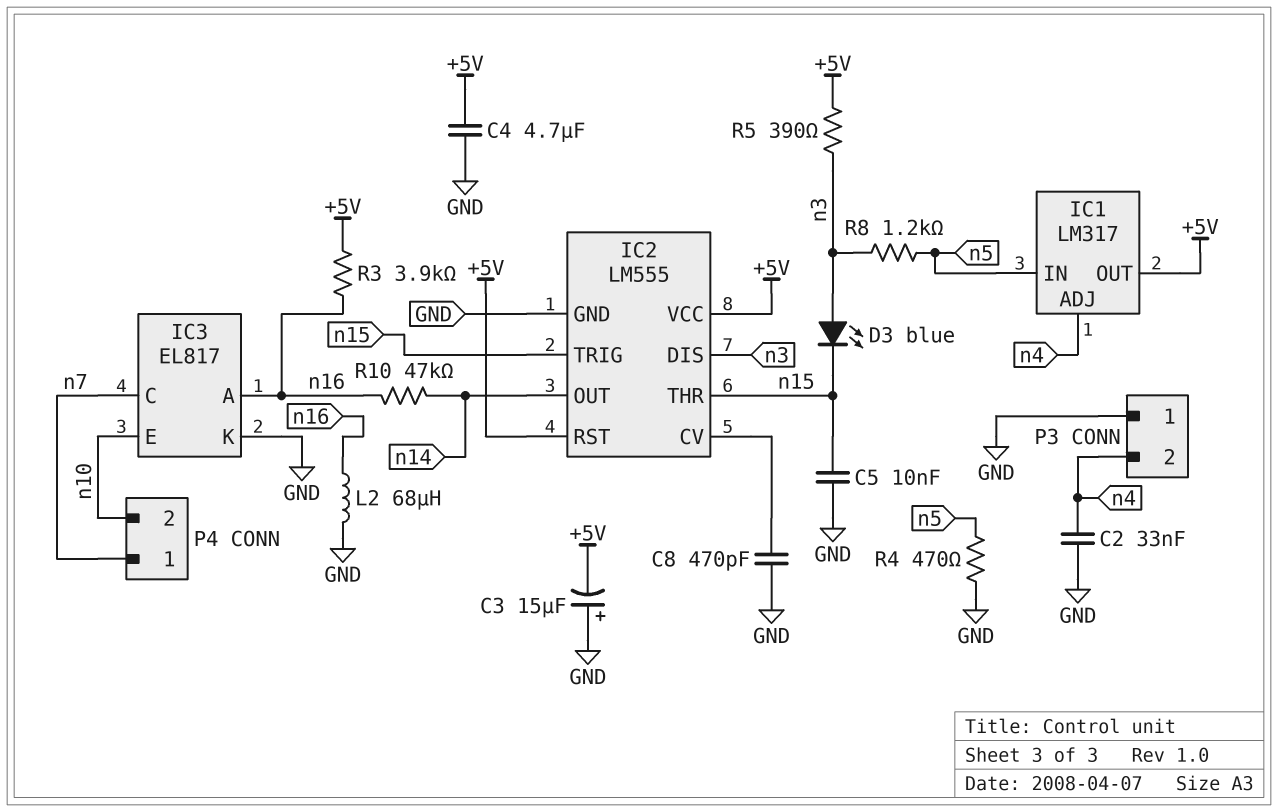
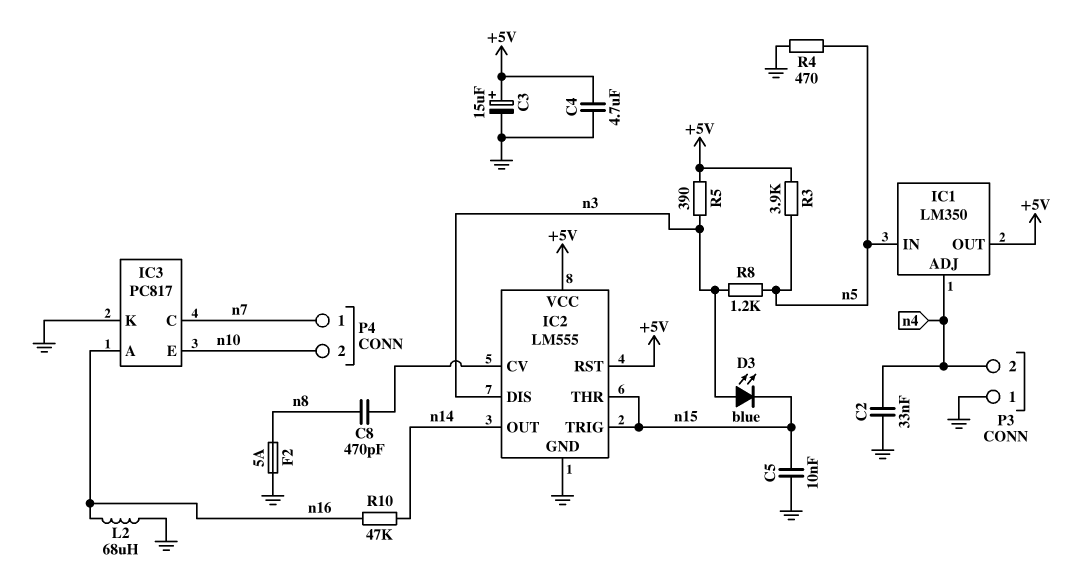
C3: 15uF (plus GND, minus +5V) -> 15uF (plus +5V, minus GND)
C8: 470pF (GND, IC2/CV) -> 470pF (IC2/CV, n8)
F2: none -> 5A (GND, n8)
IC1: LM317 -> LM350
IC3: EL817 -> PC817
R3: 3.9k (+5V, n16) -> 3.9k (+5V, n5)

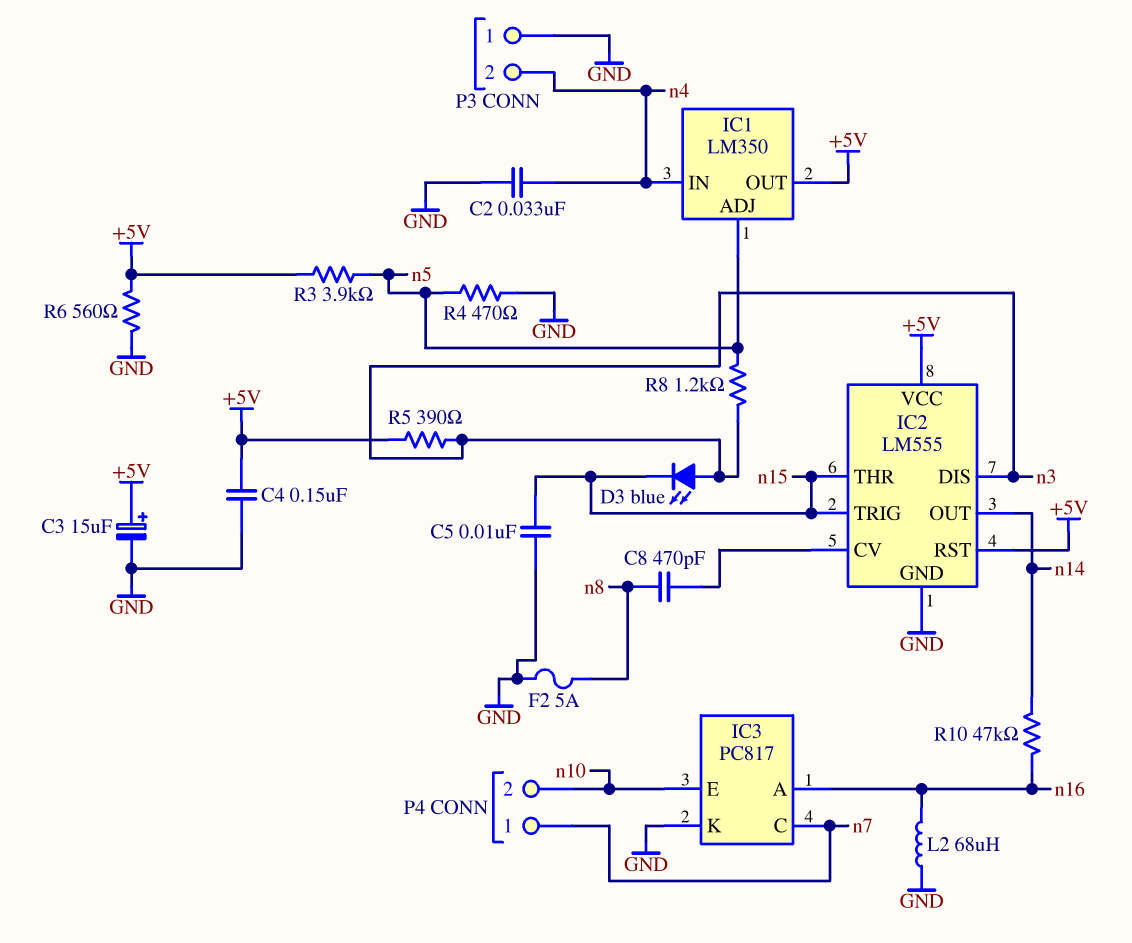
C4: 4.7uF (+5V, GND) -> 150nF (+5V, GND)
IC1 pin ADJ: n4 -> n5
IC1 pin IN: n5 -> n4
R6: none -> 560 (+5V, GND)

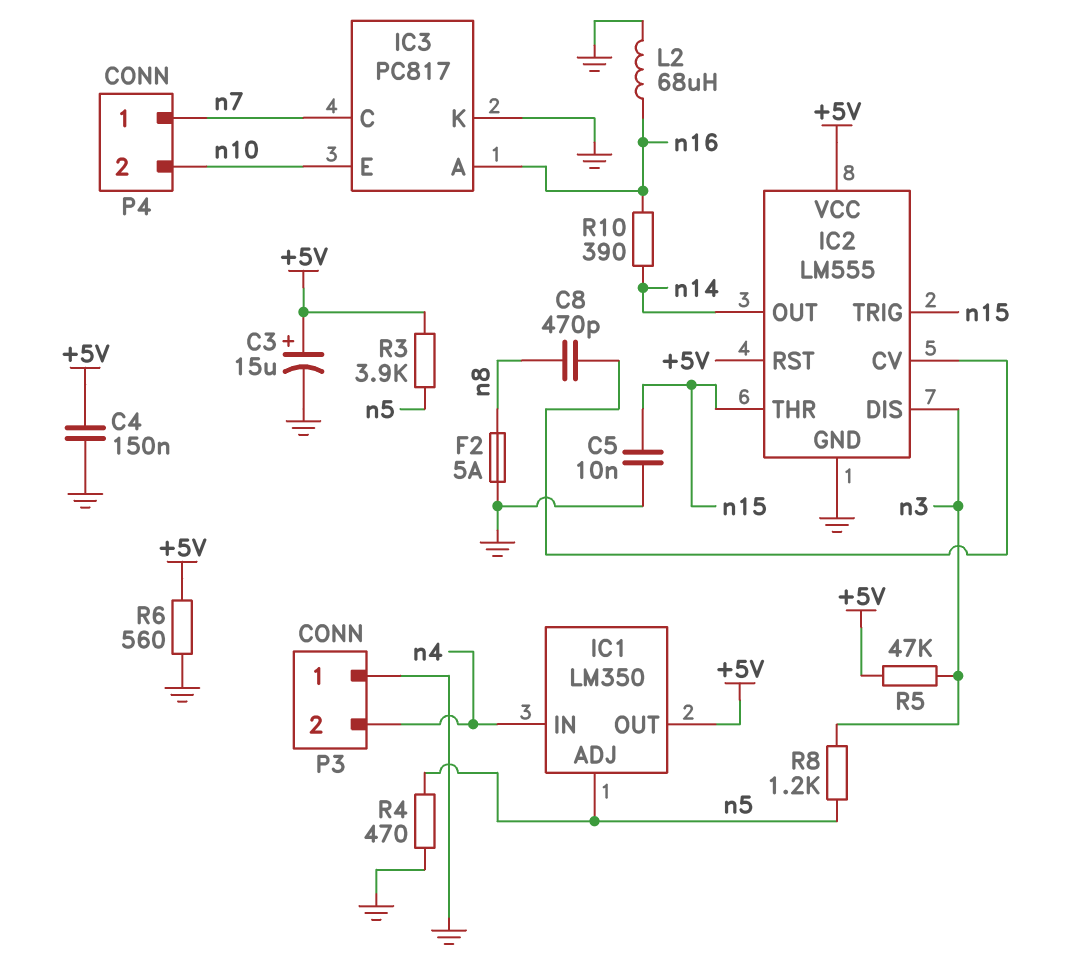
C2: 33nF (GND, n4) -> none
D3: LED blue (A n3, K n15) -> none
R5: 390 (+5V, n3) -> 47k (+5V, n3)
R10: 47k (n14, n16) -> 390 (n14, n16)

